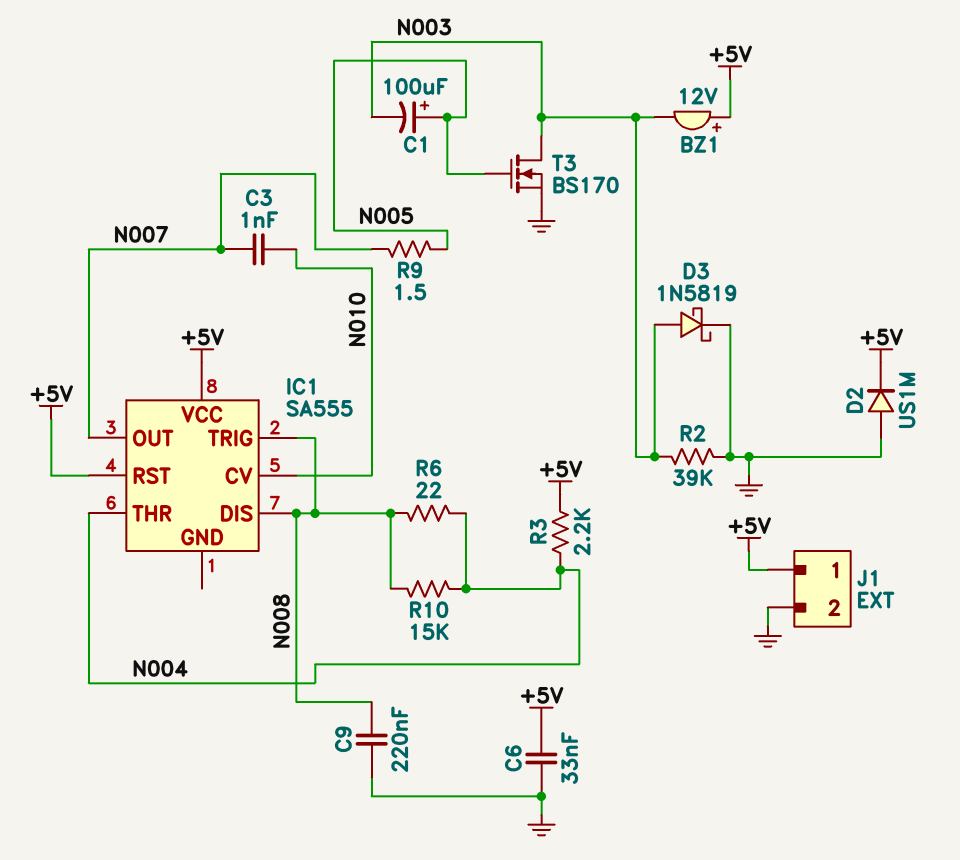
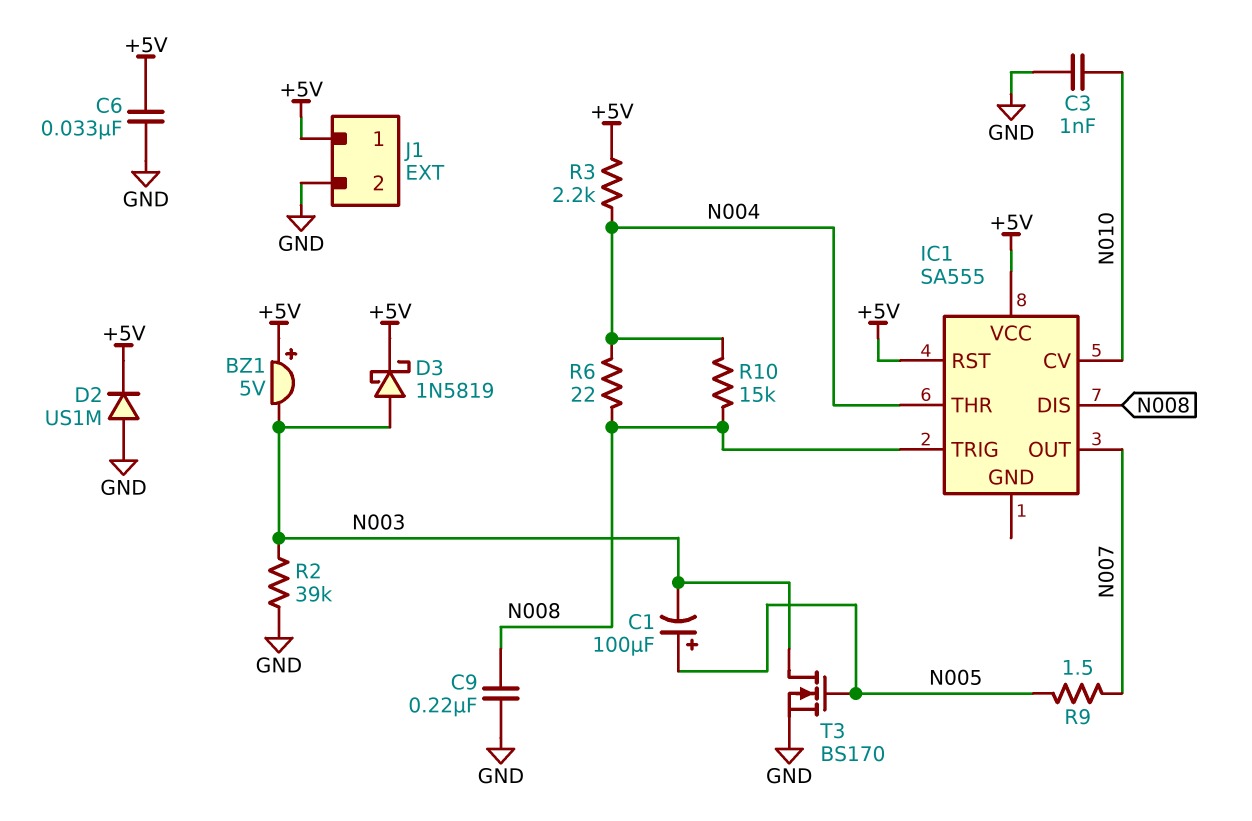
BZ1: buzzer 12V (plus +5V, minus N003) -> buzzer 5V (plus +5V, minus N003)
C3: 1nF (N007, N010) -> 1nF (GND, N010)
D3: schottky 1N5819 (A N003, K GND) -> schottky 1N5819 (A N003, K +5V)

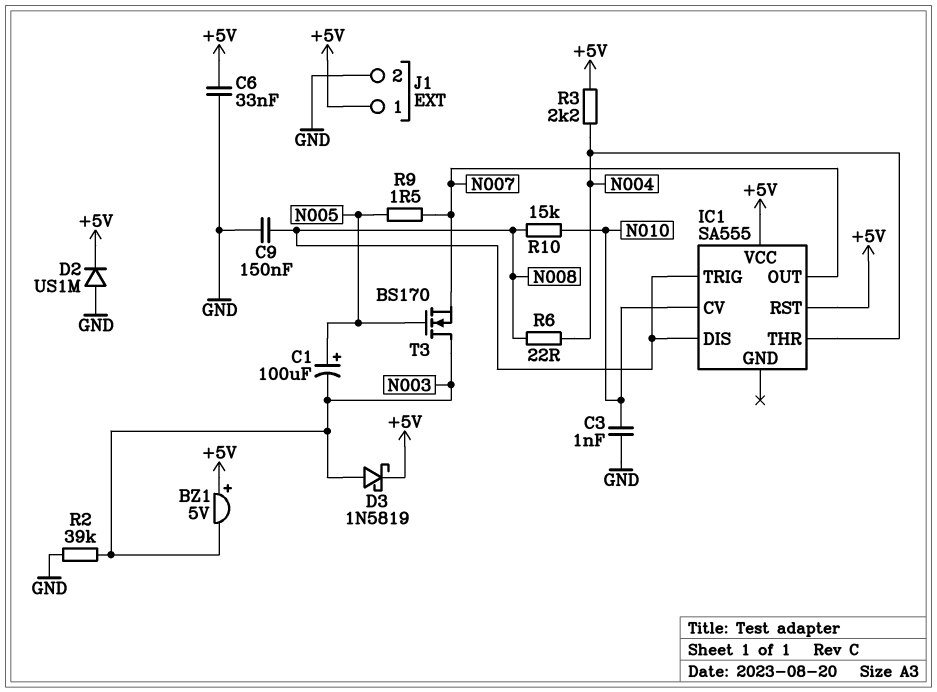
C9: 220nF (GND, N008) -> 150nF (GND, N008)
R10: 15k (N004, N008) -> 15k (N008, N010)
T3: NMOS BS170 (G N005, D N003, S GND) -> NMOS BS170 (G N005, D N003, S N007)

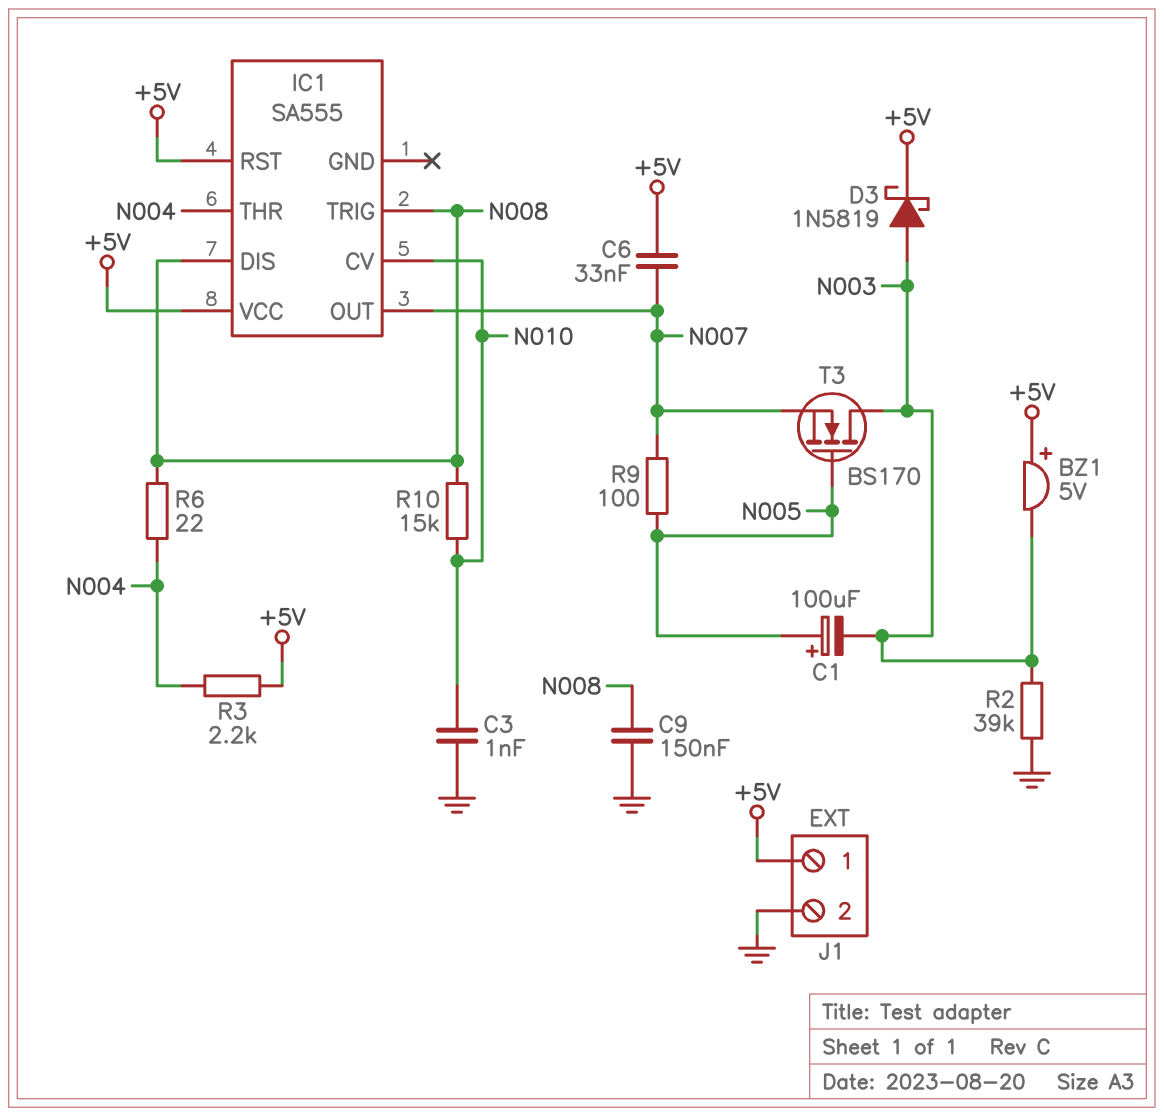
C6: 33nF (+5V, GND) -> 33nF (+5V, N007)
D2: diode US1M (A GND, K +5V) -> none
R9: 1.5 (N005, N007) -> 100 (N005, N007)

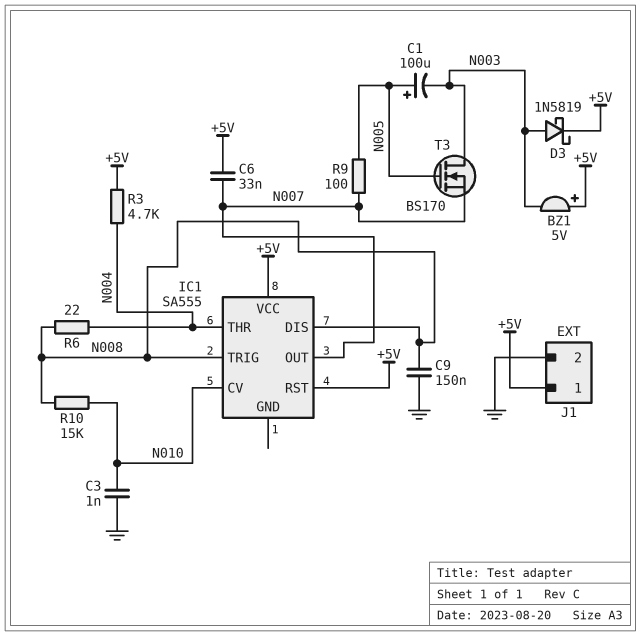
R2: 39k (GND, N003) -> none
R3: 2.2k (+5V, N004) -> 4.7k (+5V, N004)

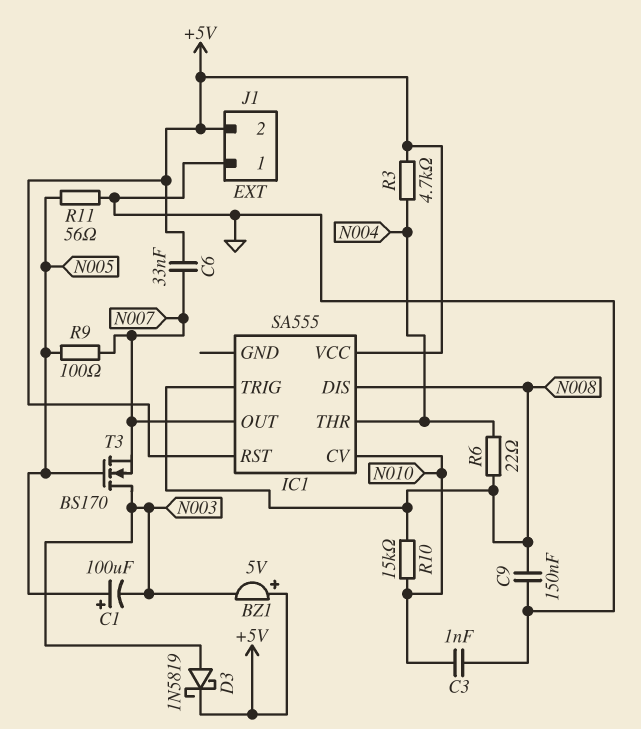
J1 pin 1: +5V -> GND
J1 pin 2: GND -> +5V
R11: none -> 56 (GND, N005)

